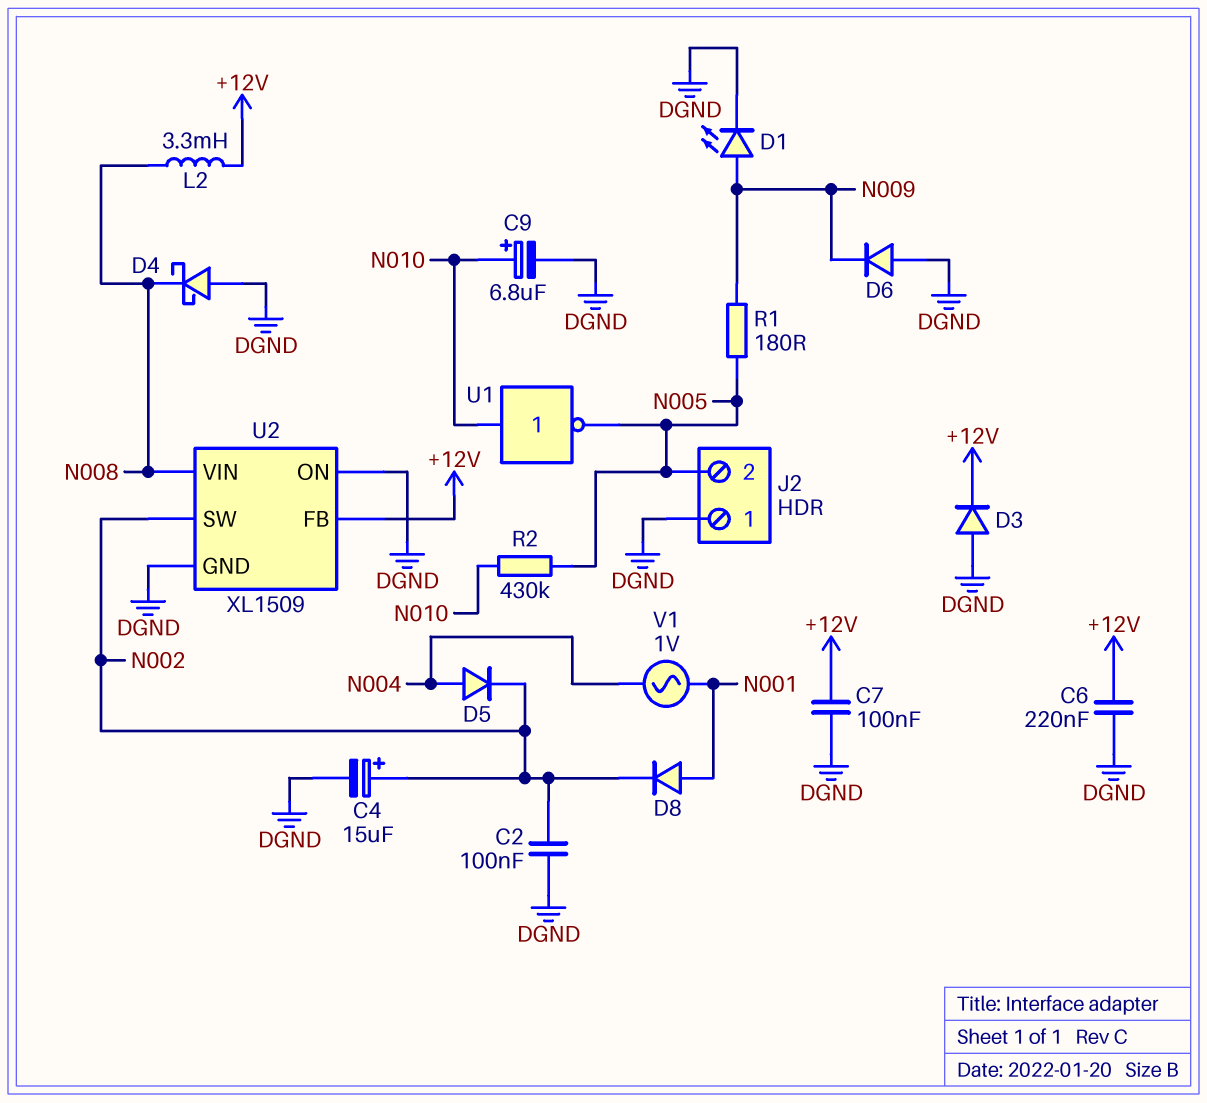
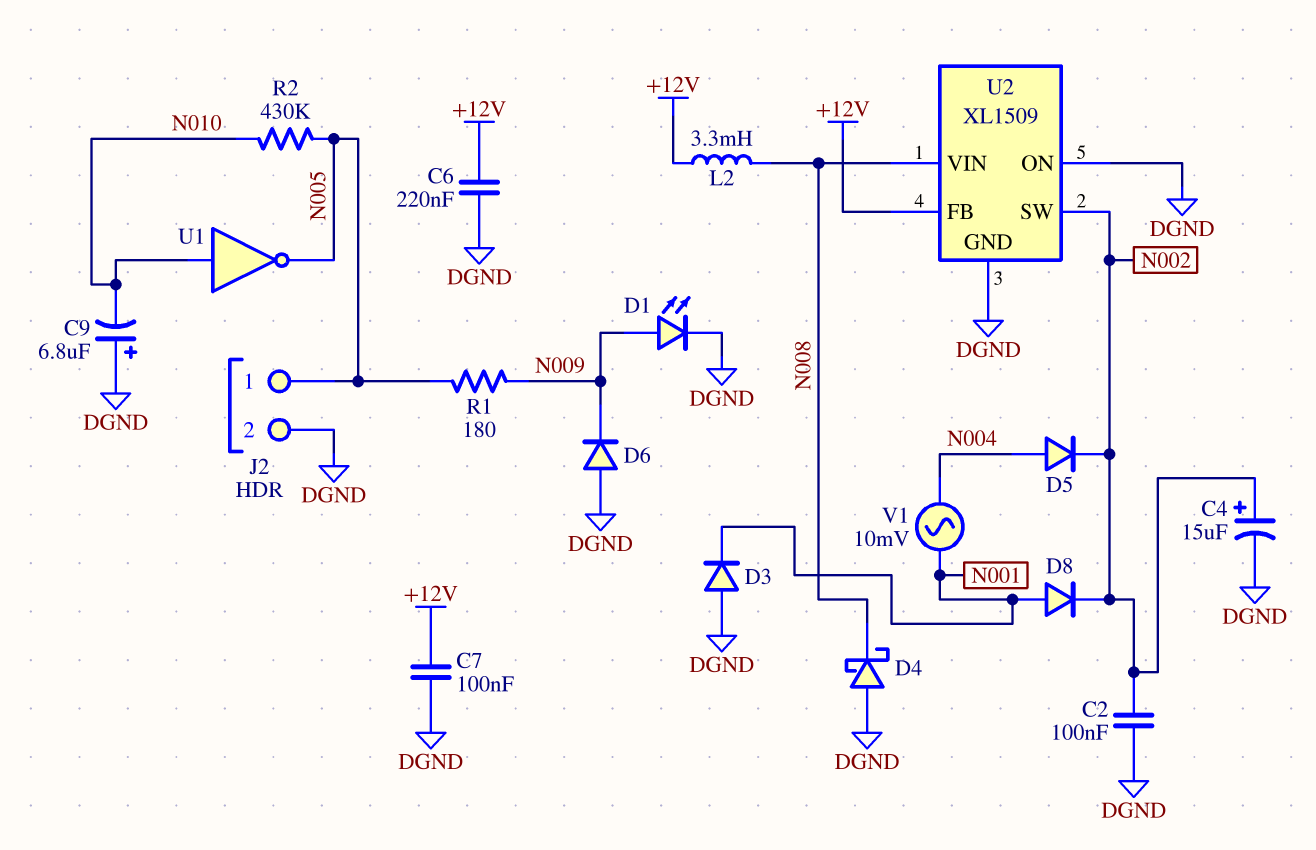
C9: 6.8uF (plus N010, minus DGND) -> 6.8uF (plus DGND, minus N010)
D3: diode (A DGND, K +12V) -> diode (A DGND, K N001)
J2 pin 1: DGND -> N005
J2 pin 2: N005 -> DGND
V1: AC 1V (N001, N004) -> AC 10mV (N001, N004)

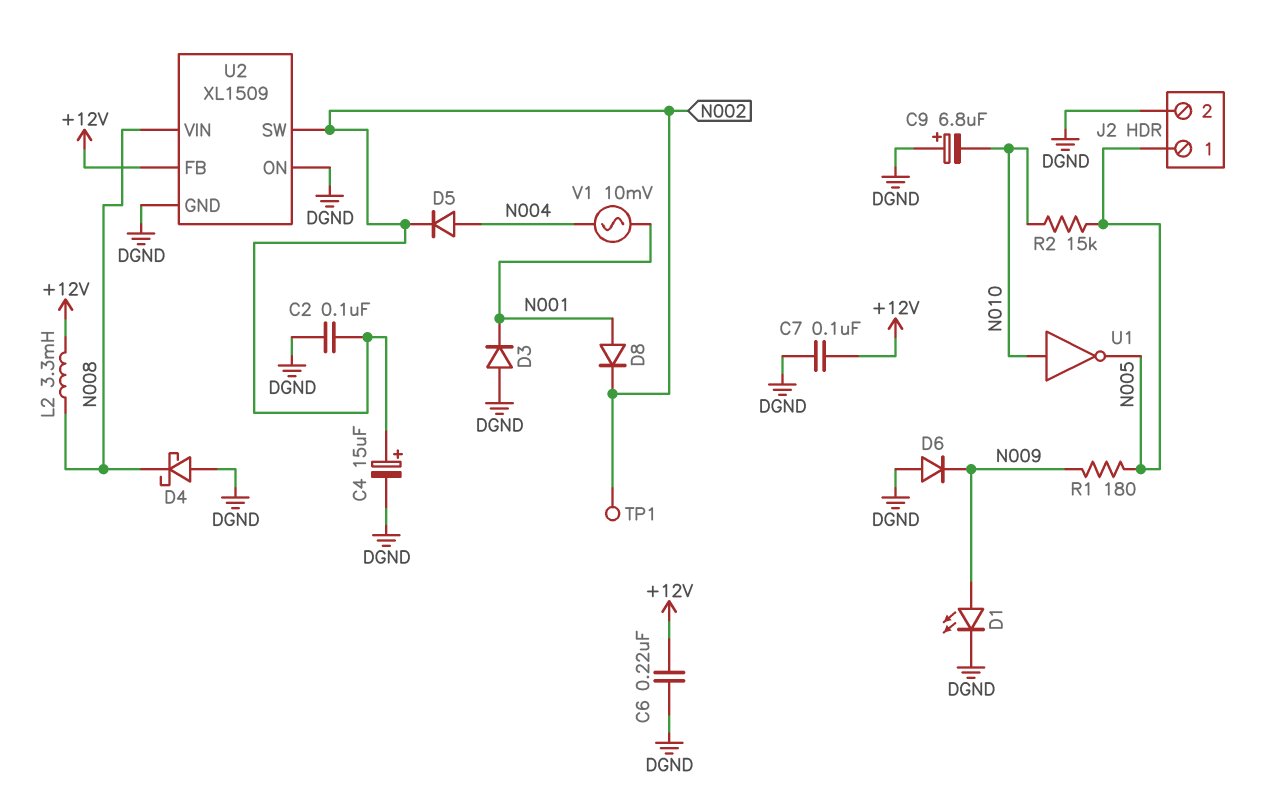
R2: 430k (N005, N010) -> 15k (N005, N010)
TP1: none -> test point (N002)

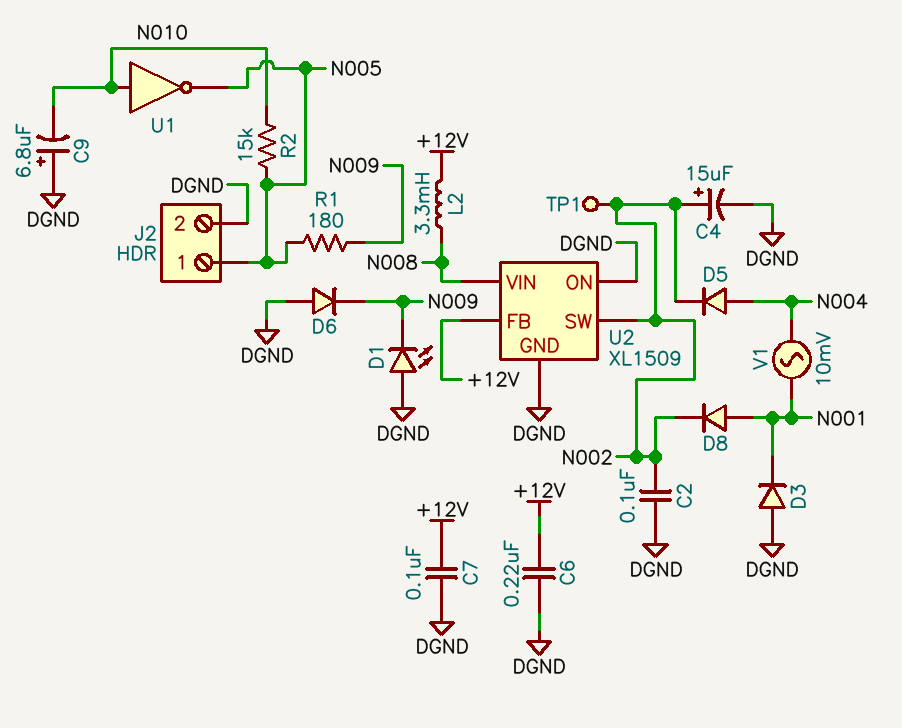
D1: LED (A N009, K DGND) -> LED (A DGND, K N009)
D4: schottky (A DGND, K N008) -> none

